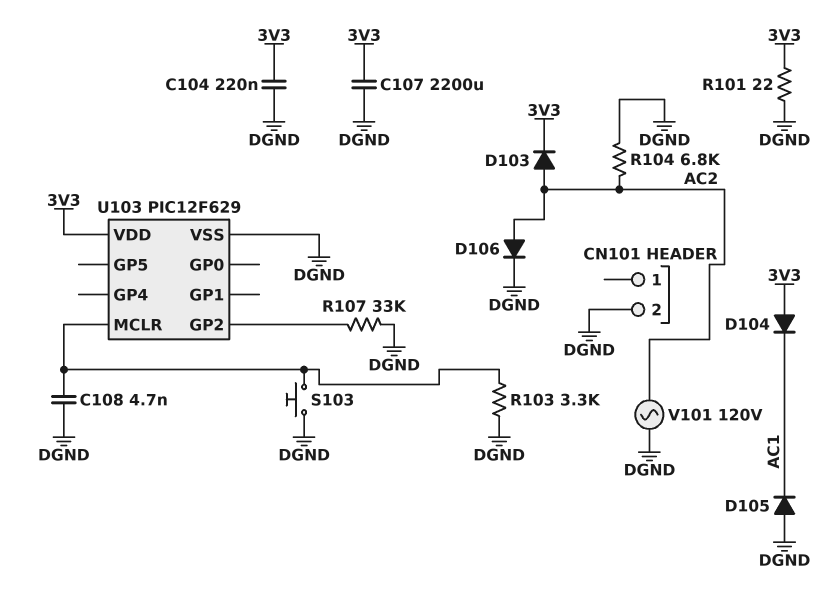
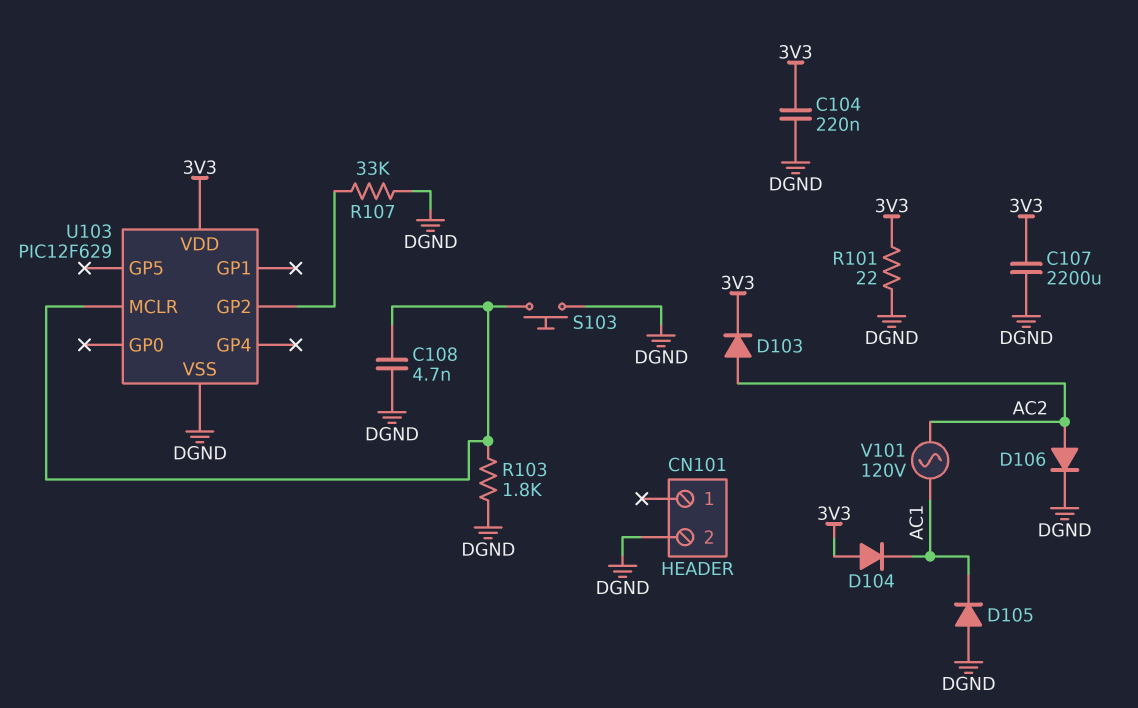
R103: 3.3k (DGND, U103/MCLR) -> 1.8k (DGND, U103/MCLR)
R104: 6.8k (AC2, DGND) -> none
V101: AC 120V (AC2, DGND) -> AC 120V (AC1, AC2)

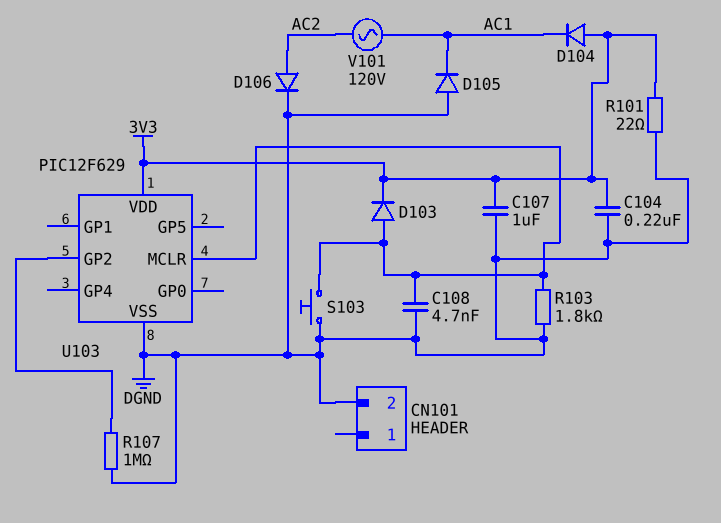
C107: 2200uF (3V3, DGND) -> 1uF (3V3, DGND)
D103: diode (A AC2, K 3V3) -> diode (A U103/MCLR, K 3V3)
R107: 33k (DGND, U103/GP2) -> 1M (DGND, U103/GP2)

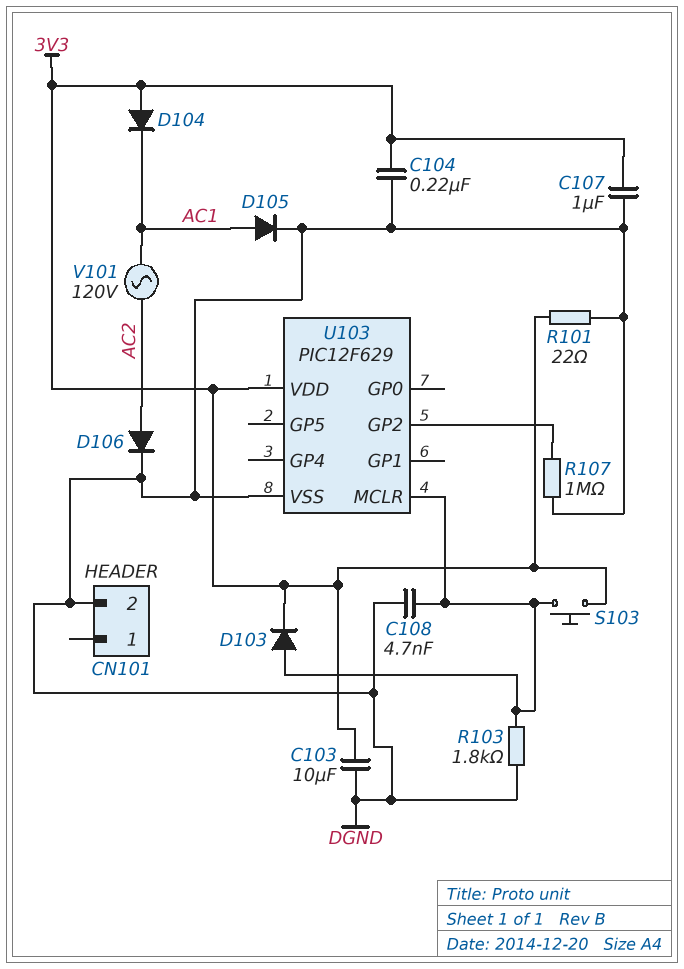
C103: none -> 10uF (3V3, DGND)
D105: diode (A DGND, K AC1) -> diode (A AC1, K DGND)
S103: button (DGND, U103/MCLR) -> button (3V3, U103/MCLR)

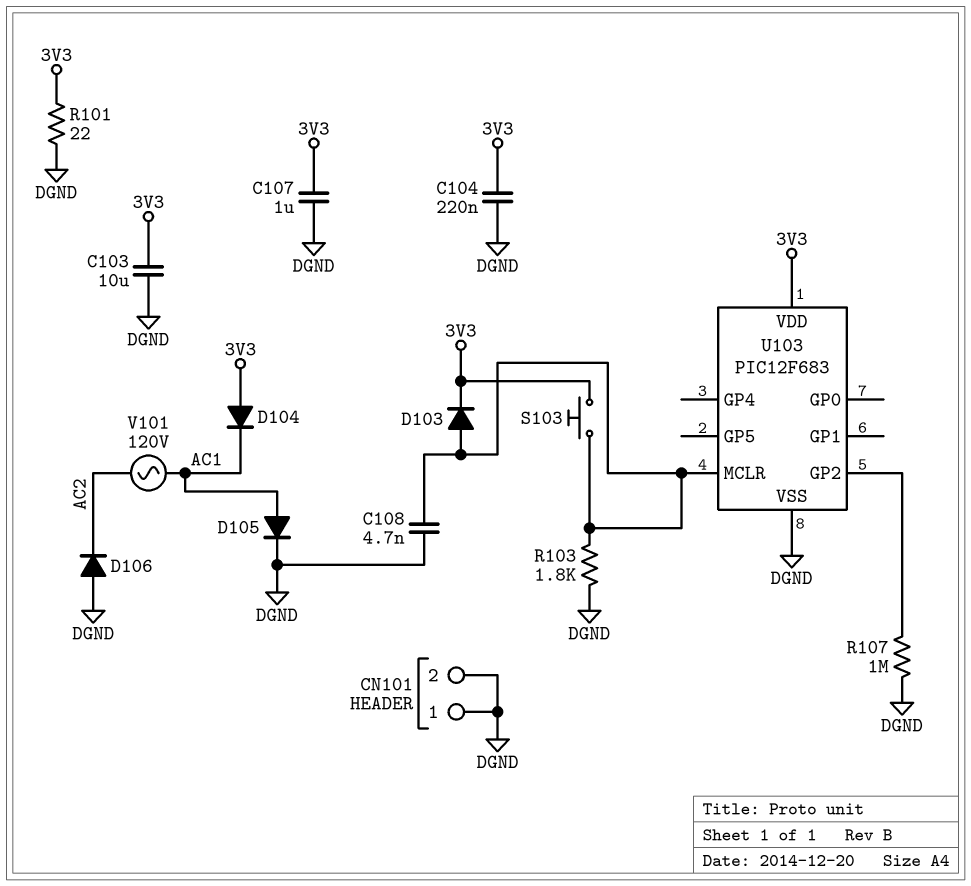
CN101 pin 1: none -> DGND
D106: diode (A AC2, K DGND) -> diode (A DGND, K AC2)
U103: PIC12F629 -> PIC12F683

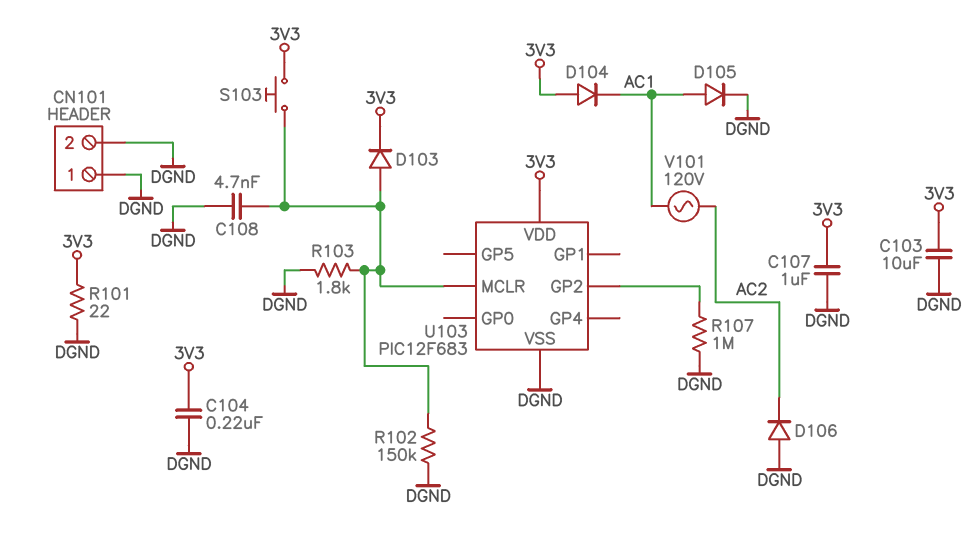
R102: none -> 150k (DGND, U103/MCLR)

